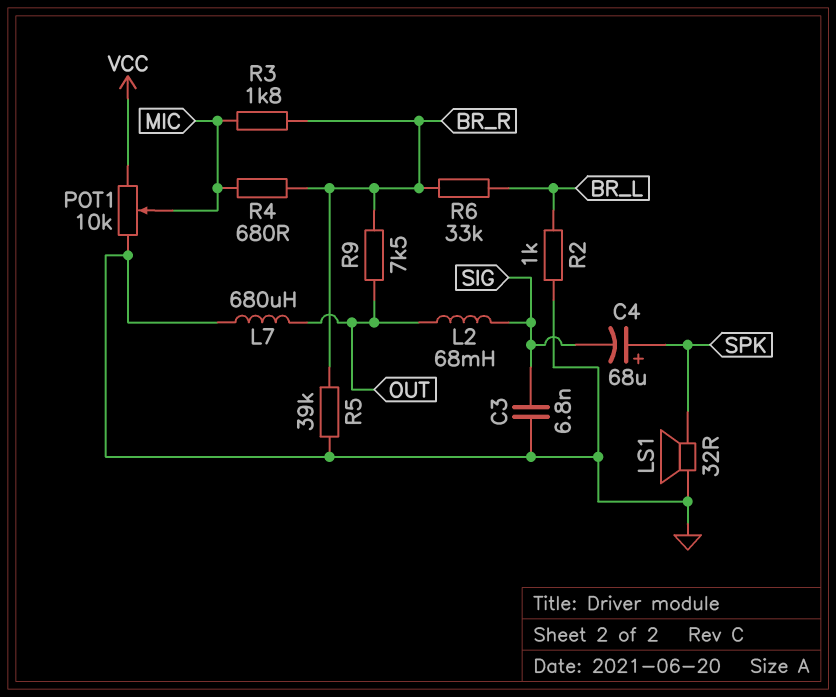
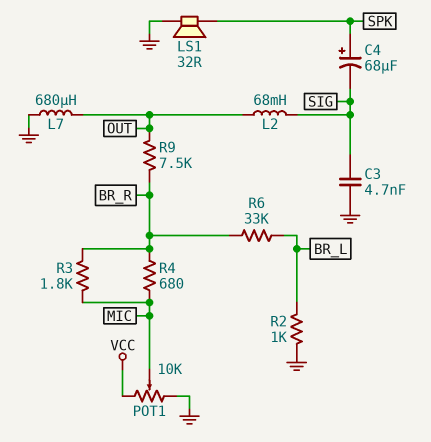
C3: 6.8nF (GND, SIG) -> 4.7nF (GND, SIG)
R5: 39k (BR_R, GND) -> none

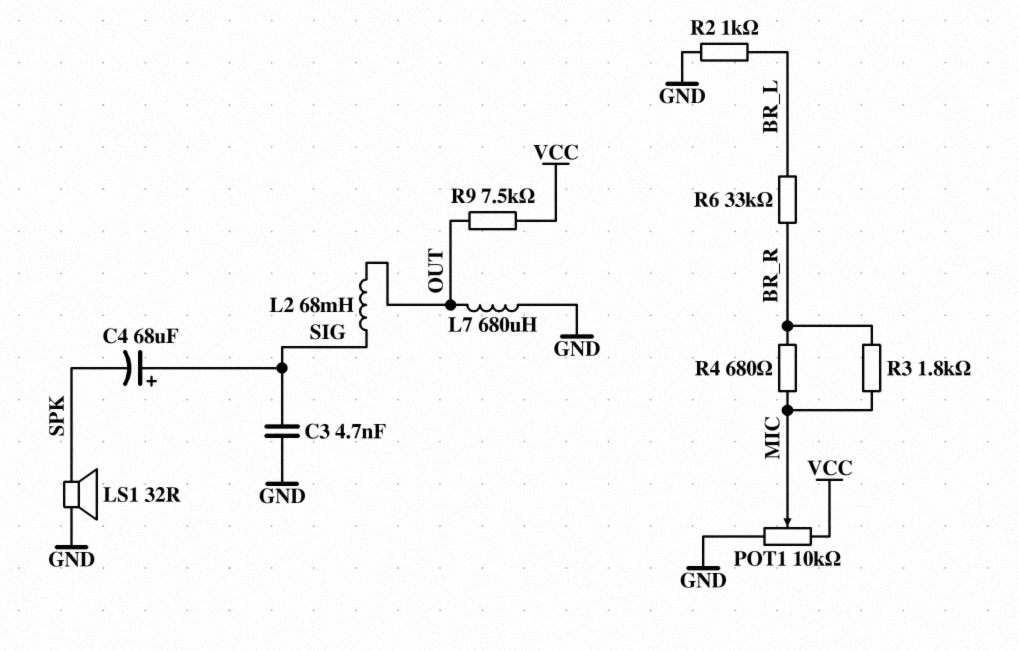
C4: 68uF (plus SPK, minus SIG) -> 68uF (plus SIG, minus SPK)
R9: 7.5k (BR_R, OUT) -> 7.5k (OUT, VCC)

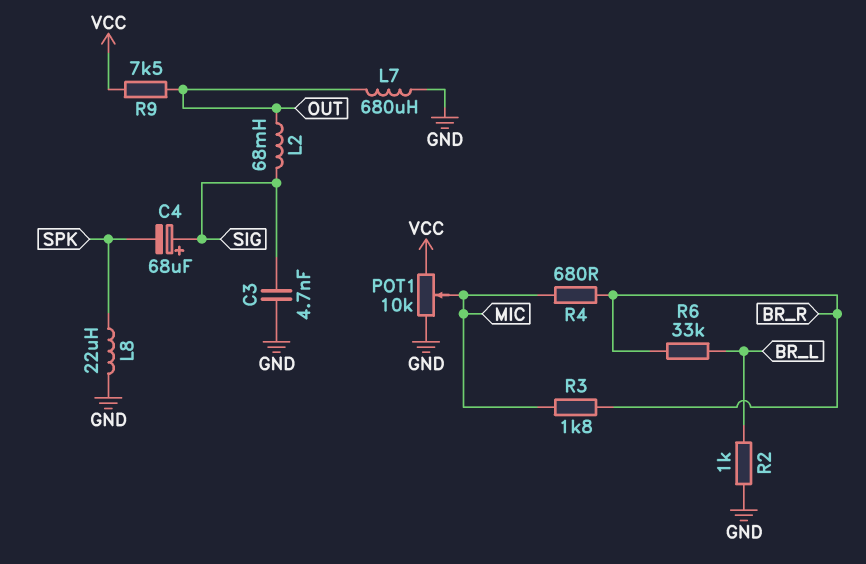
L8: none -> 22uH (GND, SPK)
LS1: speaker 32R (GND, SPK) -> none

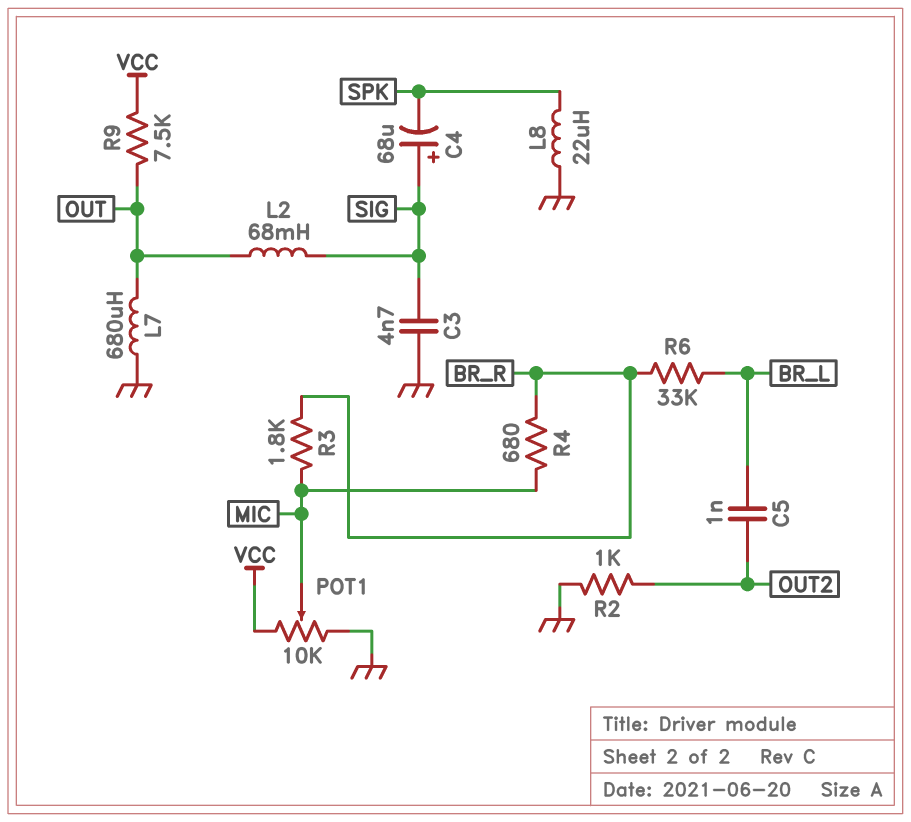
C5: none -> 1nF (BR_L, OUT2)
R2: 1k (BR_L, GND) -> 1k (GND, OUT2)

